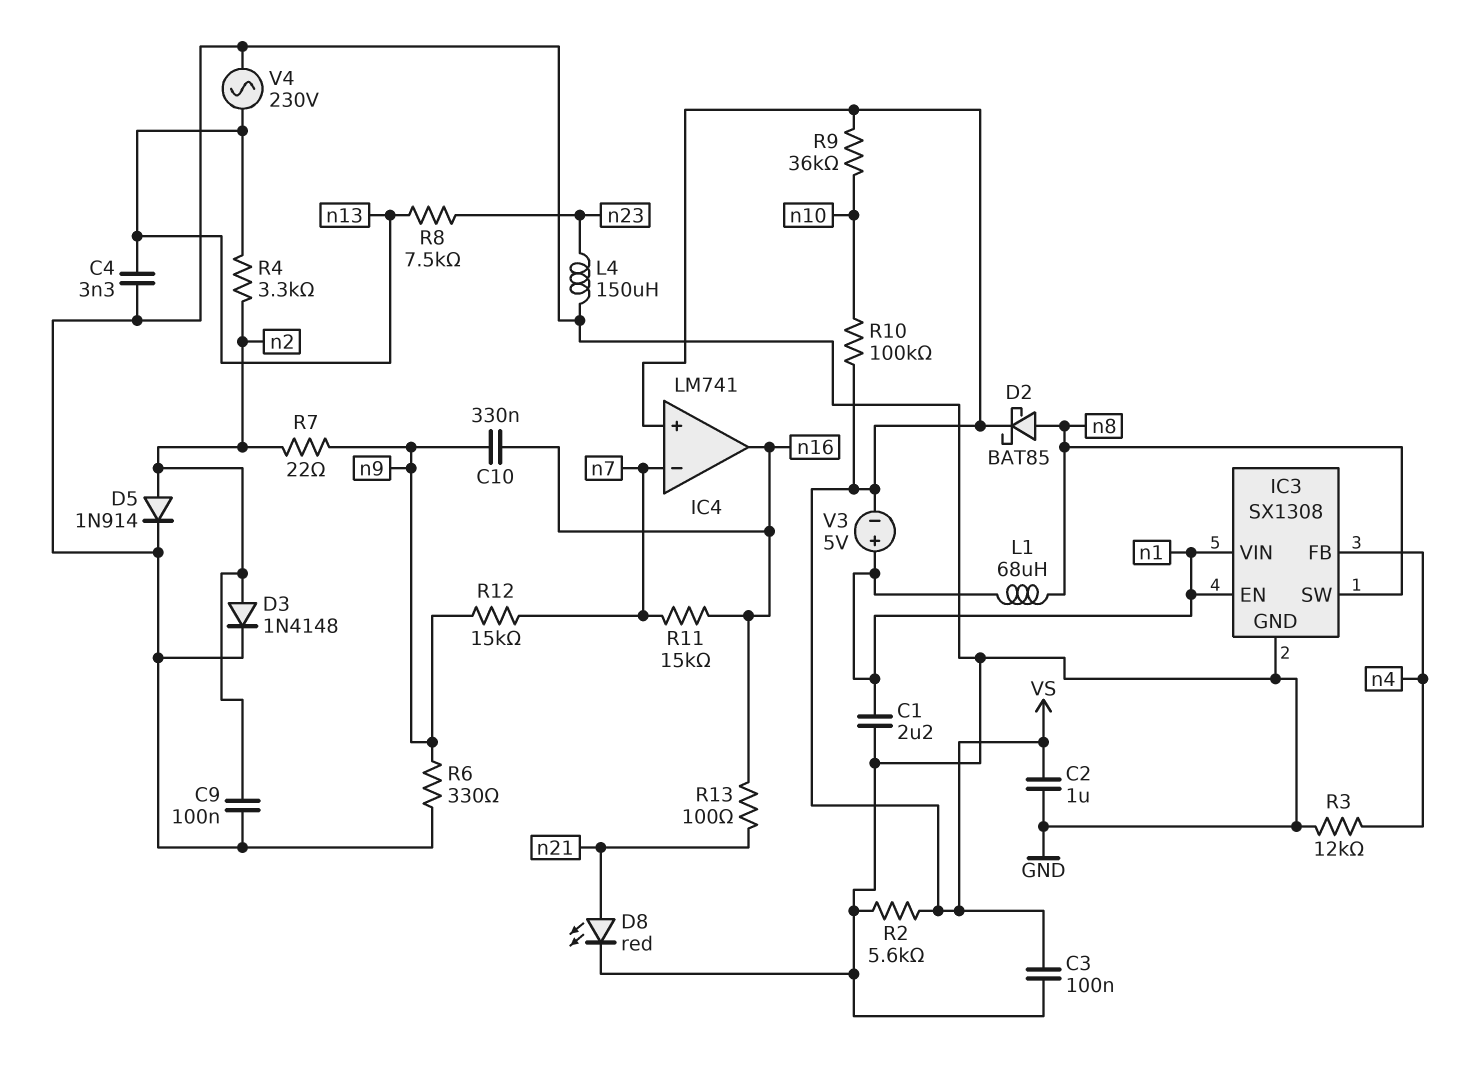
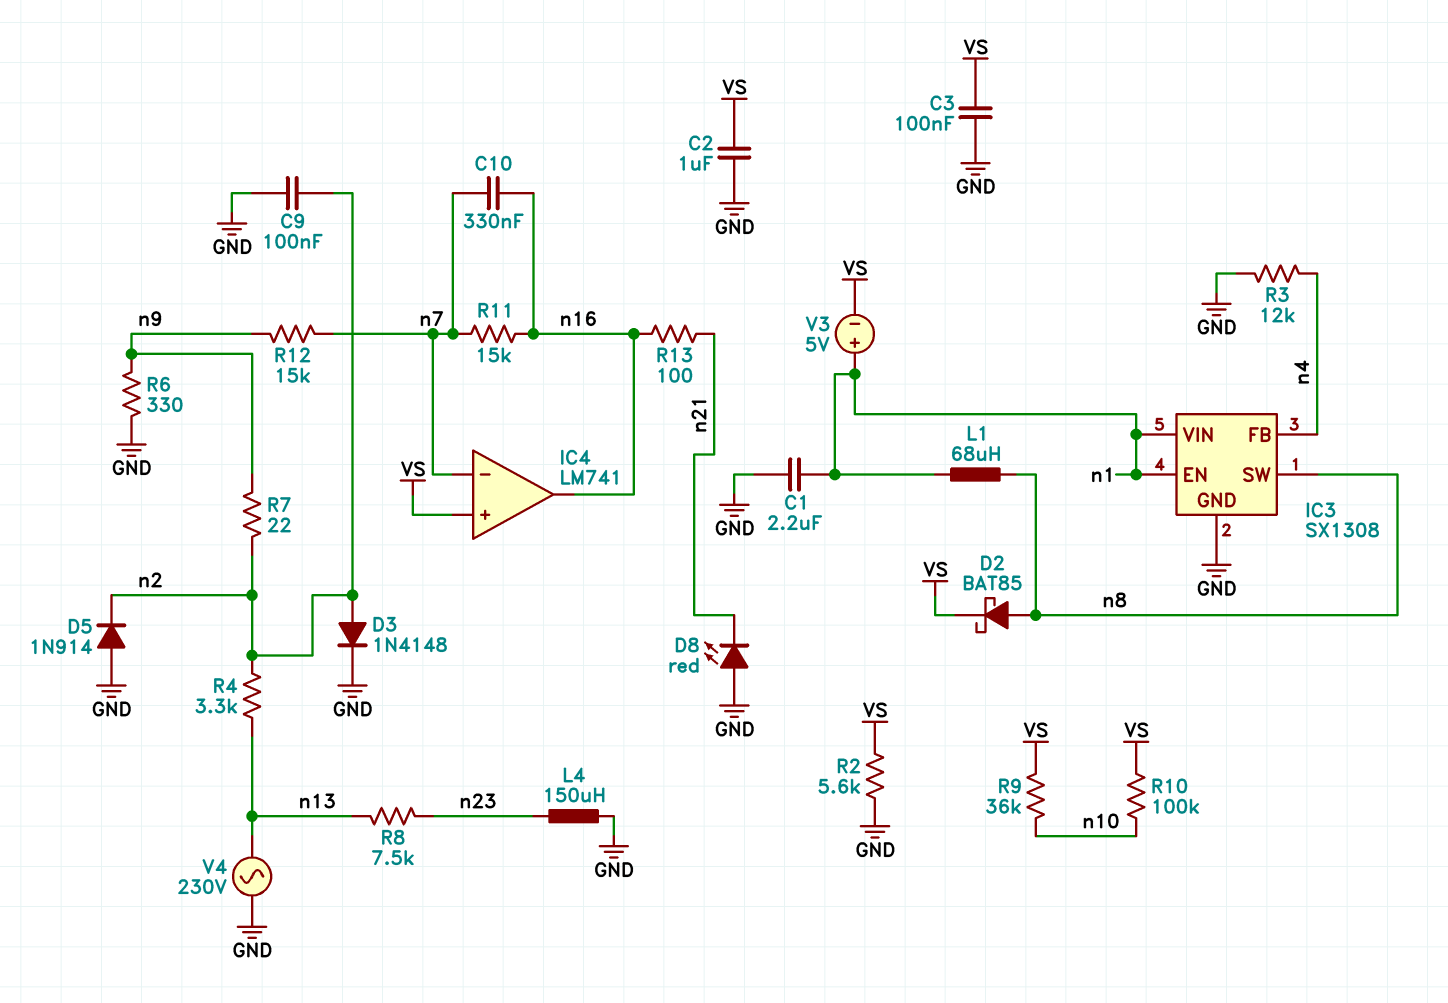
C4: 3.3nF (GND, n13) -> none
C10: 330nF (n9, n16) -> 330nF (n7, n16)
D5: diode 1N914 (A n2, K GND) -> diode 1N914 (A GND, K n2)
D8: LED red (A n21, K GND) -> LED red (A GND, K n21)

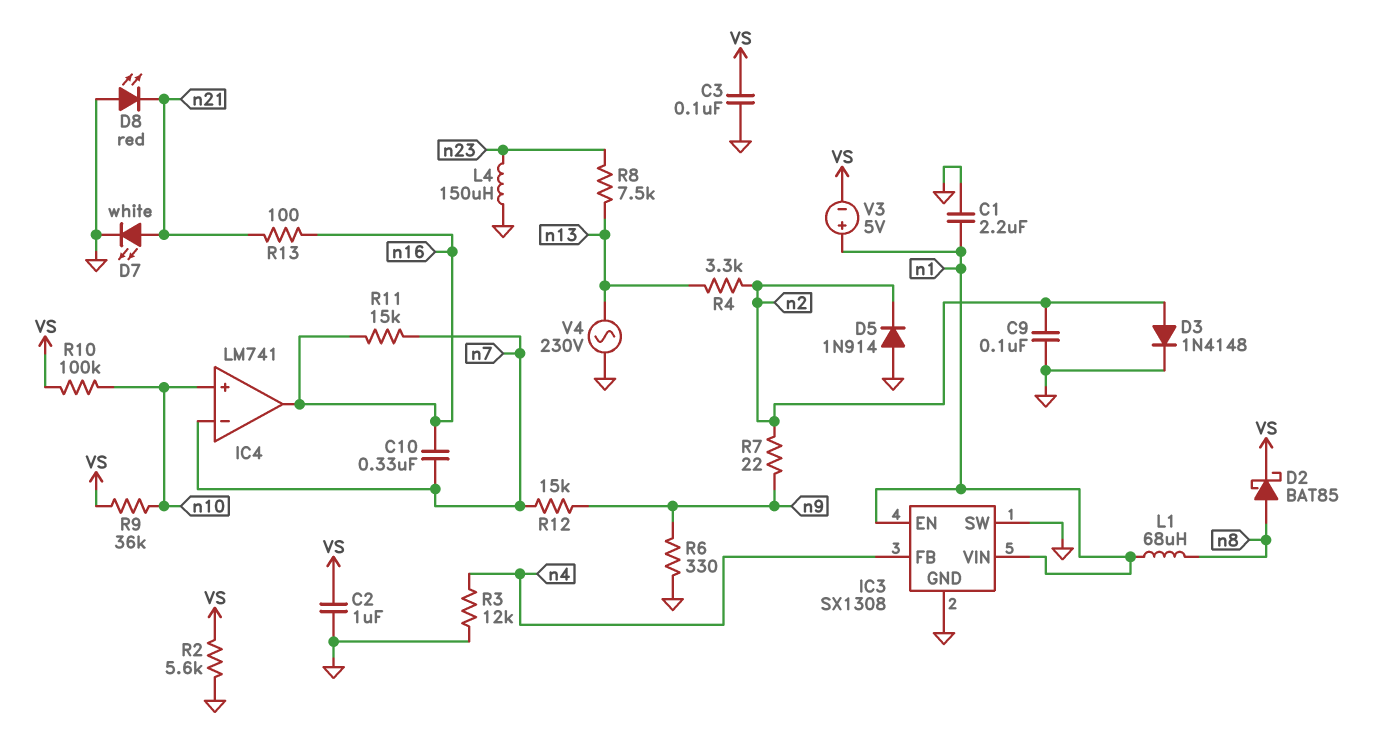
D7: none -> LED white (A n21, K GND)
IC3 pin SW: n8 -> GND
IC4 pin in+: VS -> n10

